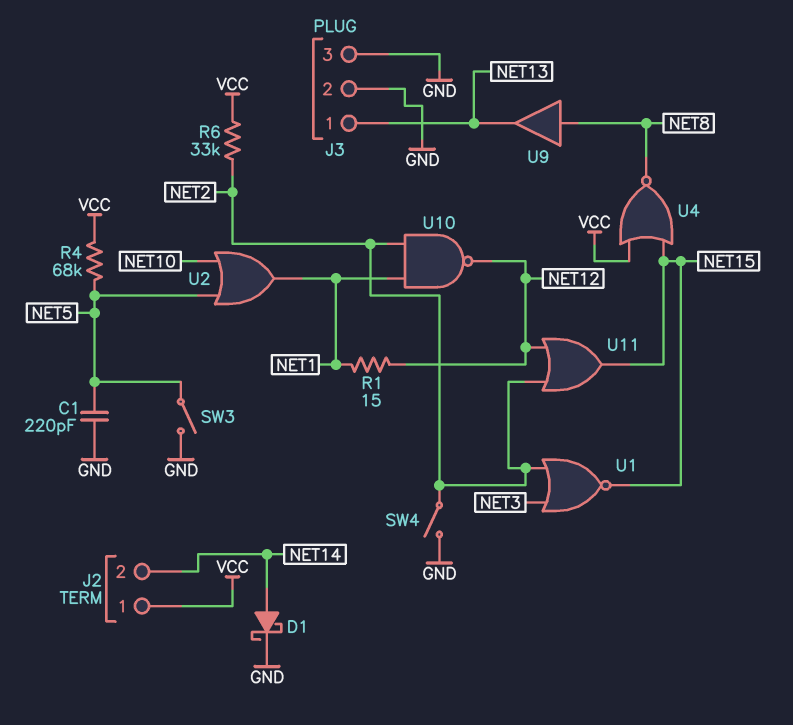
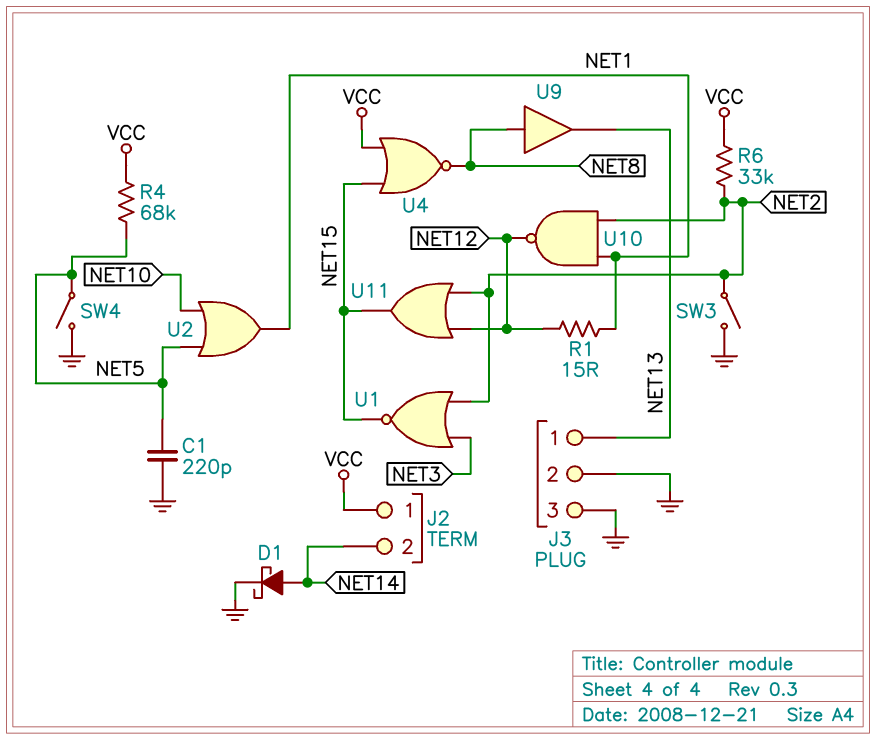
SW3: switch (GND, NET5) -> switch (GND, NET2)
SW4: switch (GND, NET2) -> switch (GND, NET5)

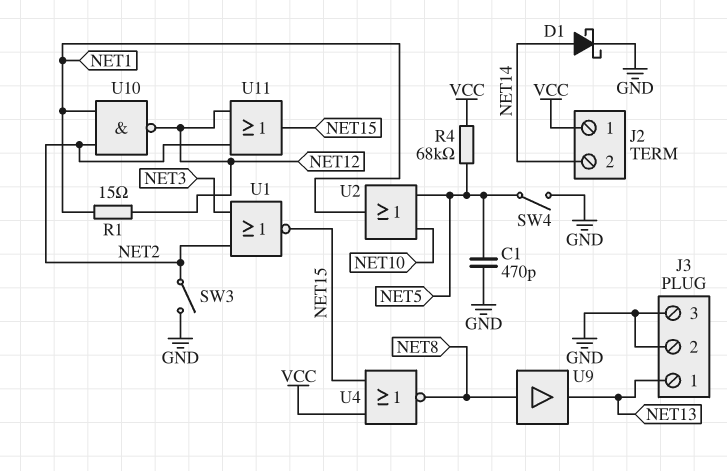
C1: 220pF (GND, NET5) -> 470pF (GND, NET5)
R6: 33k (NET2, VCC) -> none

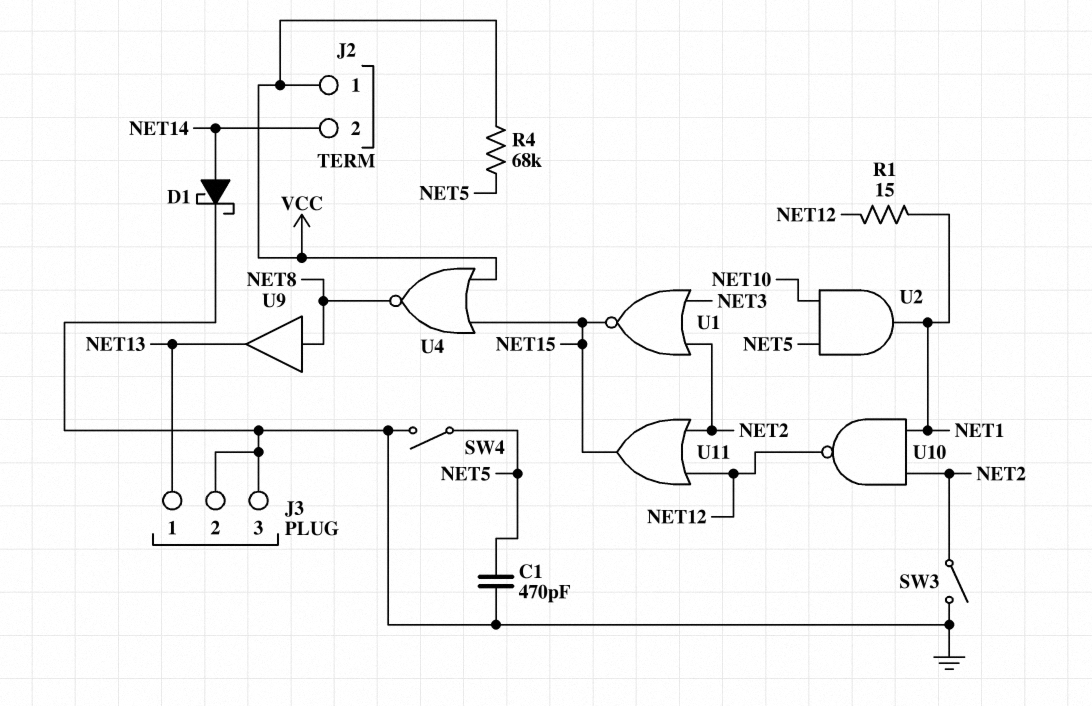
U2: OR (in NET5, in NET10, out NET1) -> AND (in NET5, in NET10, out NET1)

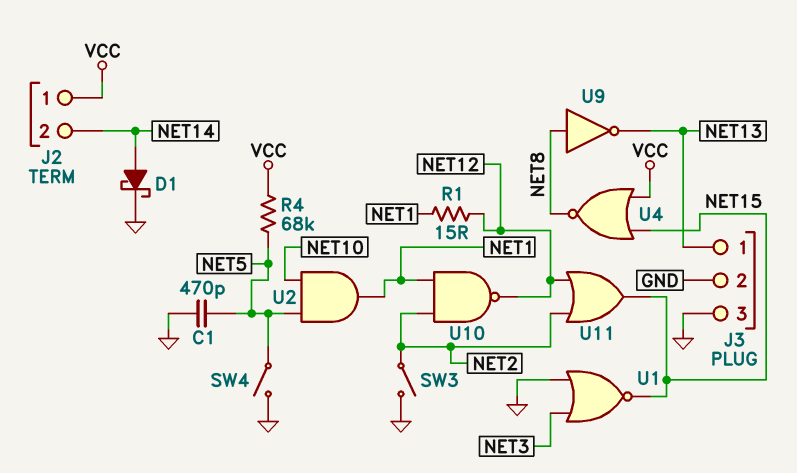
U1: NOR (in NET2, in NET3, out NET15) -> NOR (in GND, in NET3, out NET15)
U9: buffer (in NET8, out NET13) -> NOT (in NET8, out NET13)

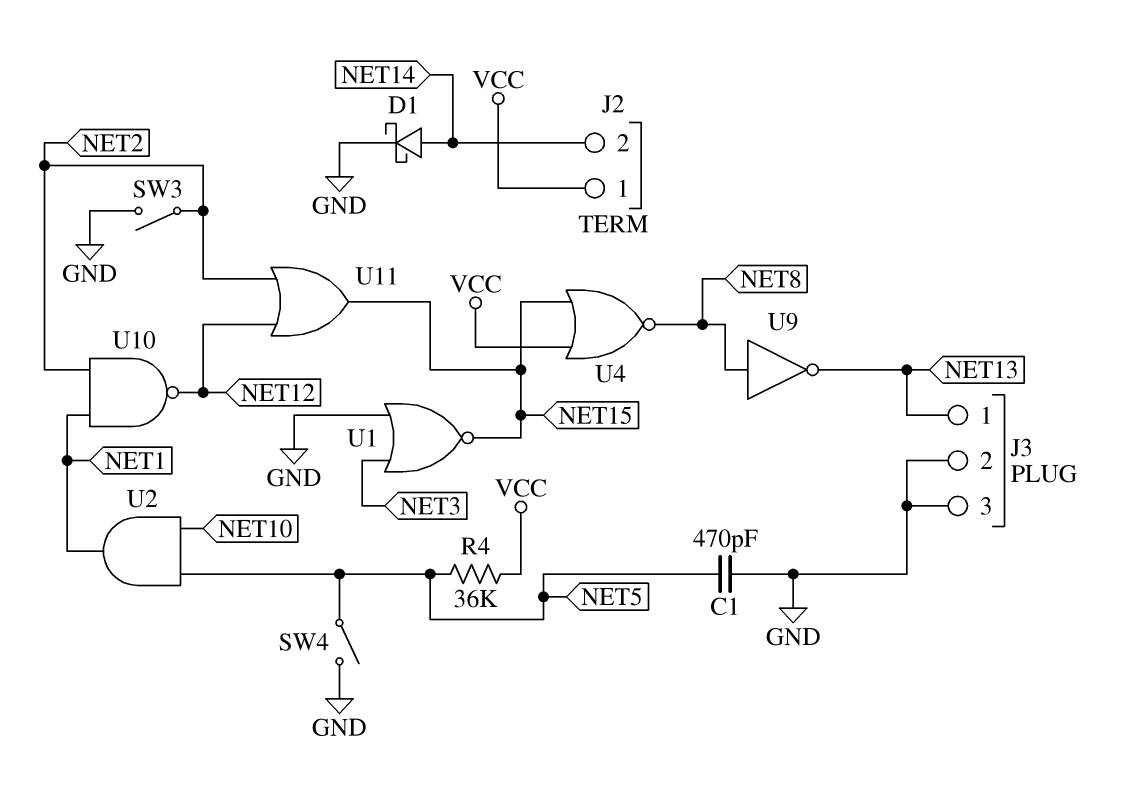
R1: 15 (NET1, NET12) -> none
R4: 68k (NET5, VCC) -> 36k (NET5, VCC)

